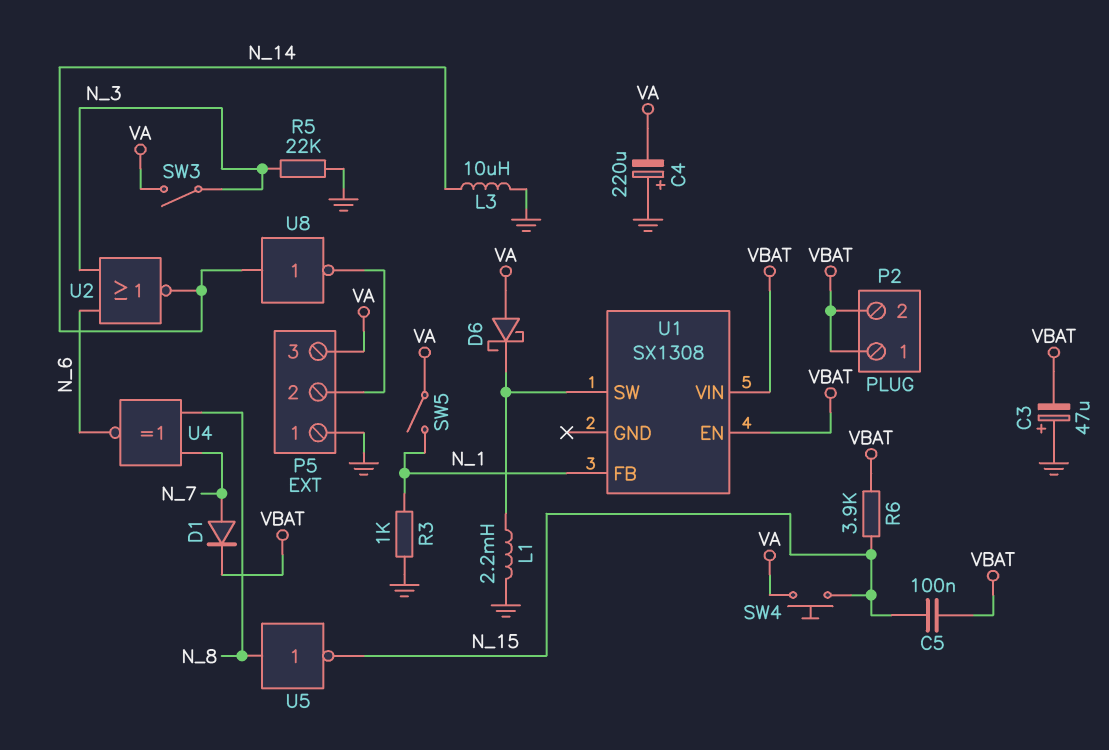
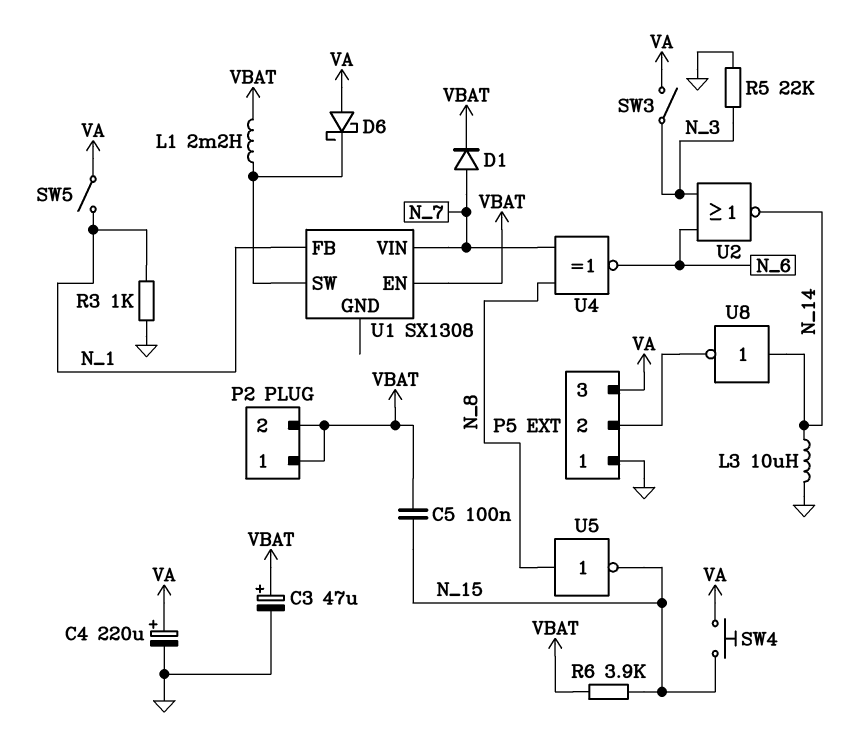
C3: 47uF (plus GND, minus VBAT) -> 47uF (plus VBAT, minus GND)
C4: 220uF (plus GND, minus VA) -> 220uF (plus VA, minus GND)
L1: 2.2mH (GND, U1/SW) -> 2.2mH (U1/SW, VBAT)
U1 pin VIN: VBAT -> N_7

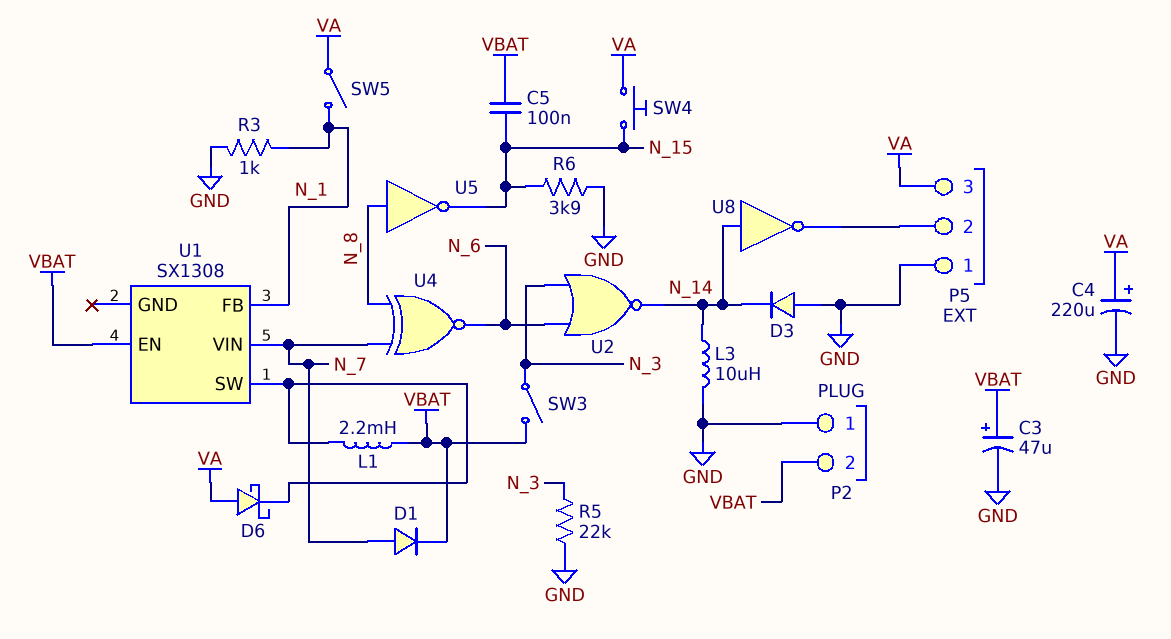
D3: none -> diode (A GND, K N_14)
P2 pin 1: VBAT -> GND
R6: 3.9k (N_15, VBAT) -> 3.9k (GND, N_15)
SW3: switch (N_3, VA) -> switch (N_3, VBAT)

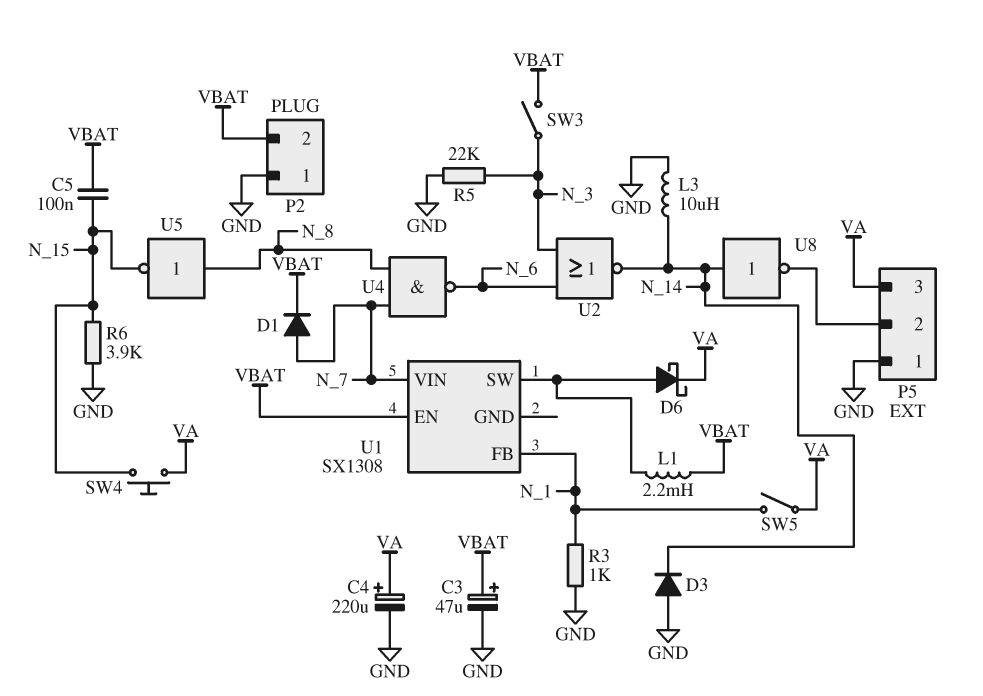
D6: schottky (A VA, K U1/SW) -> schottky (A U1/SW, K VA)
U4: XNOR (in N_7, in N_8, out N_6) -> NAND (in N_7, in N_8, out N_6)

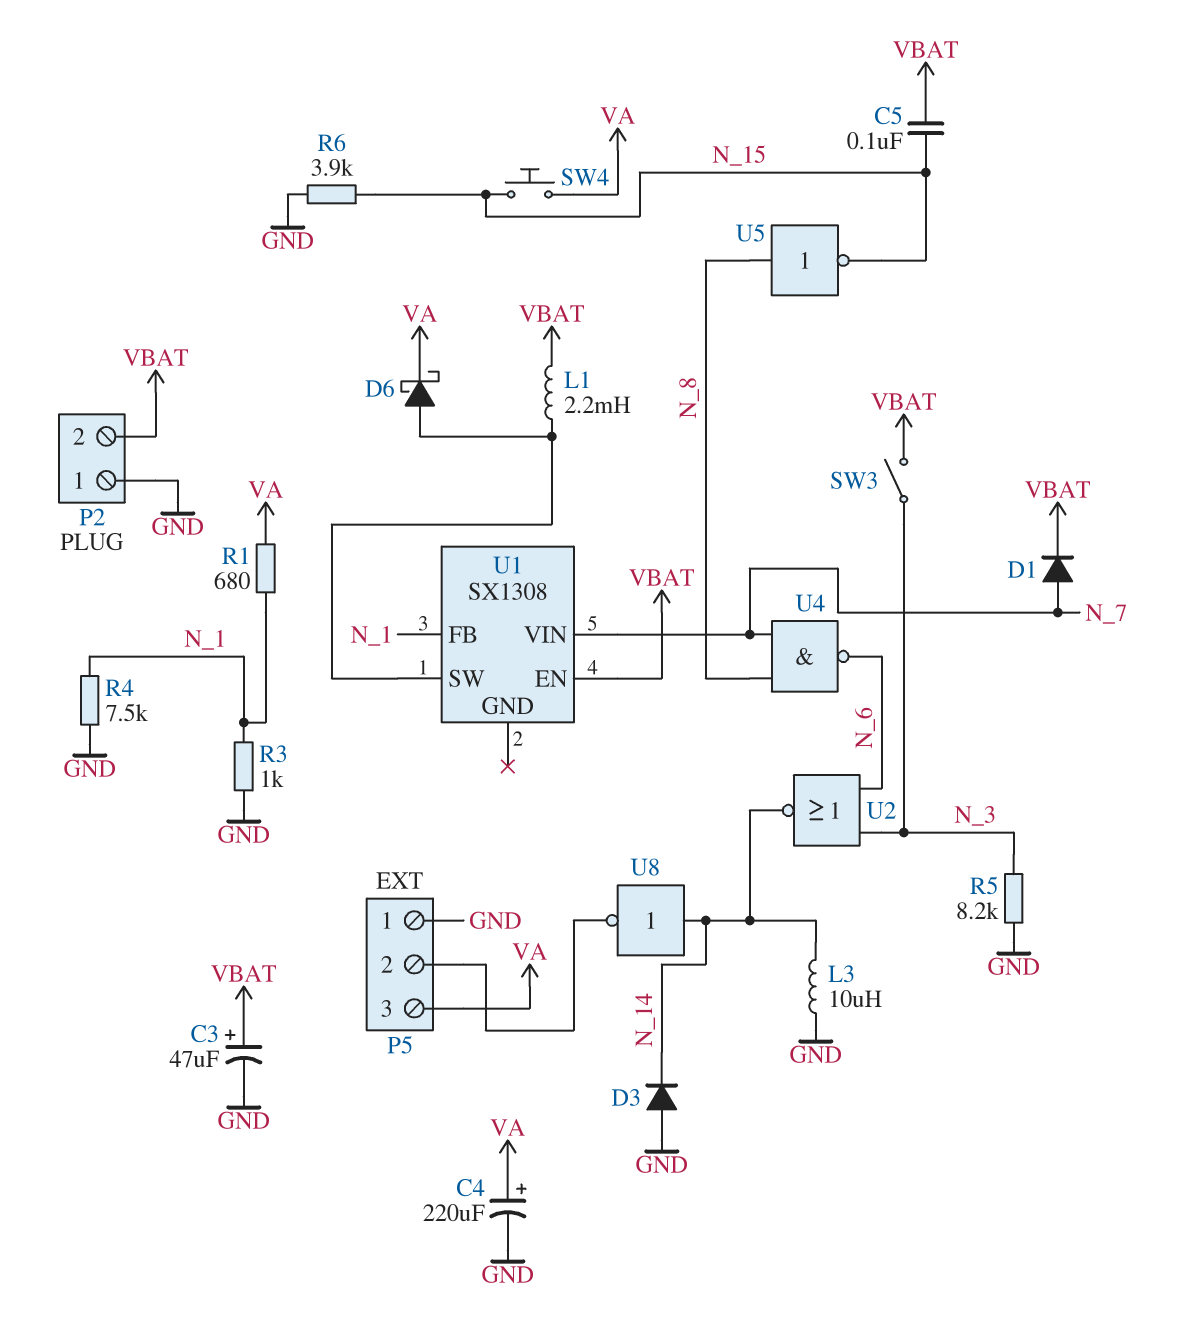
R1: none -> 680 (N_1, VA)
R4: none -> 7.5k (GND, N_1)
R5: 22k (GND, N_3) -> 8.2k (GND, N_3)
SW5: switch (N_1, VA) -> none

